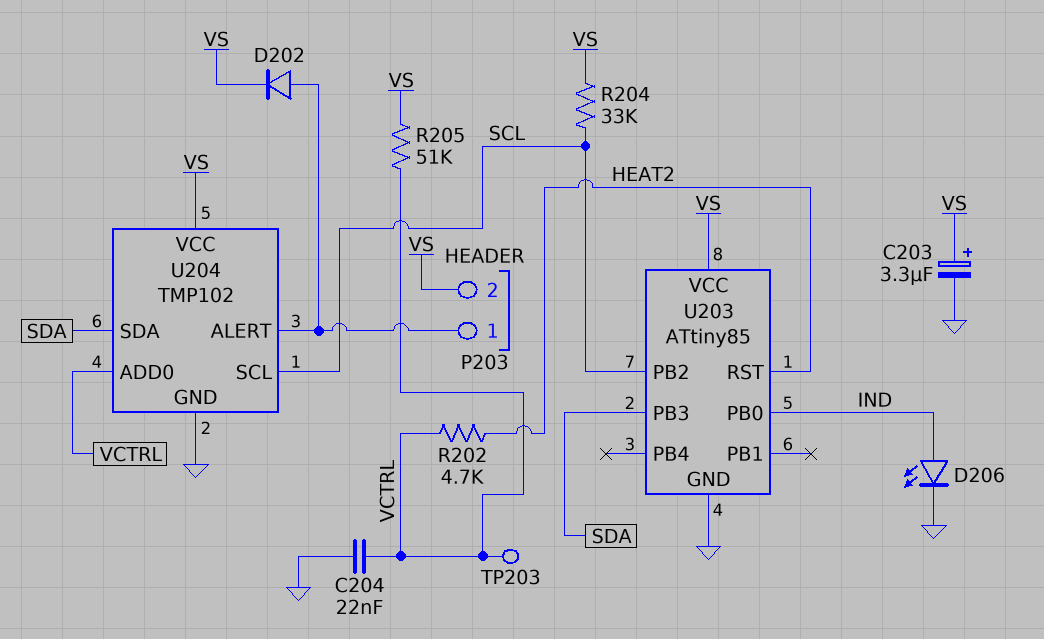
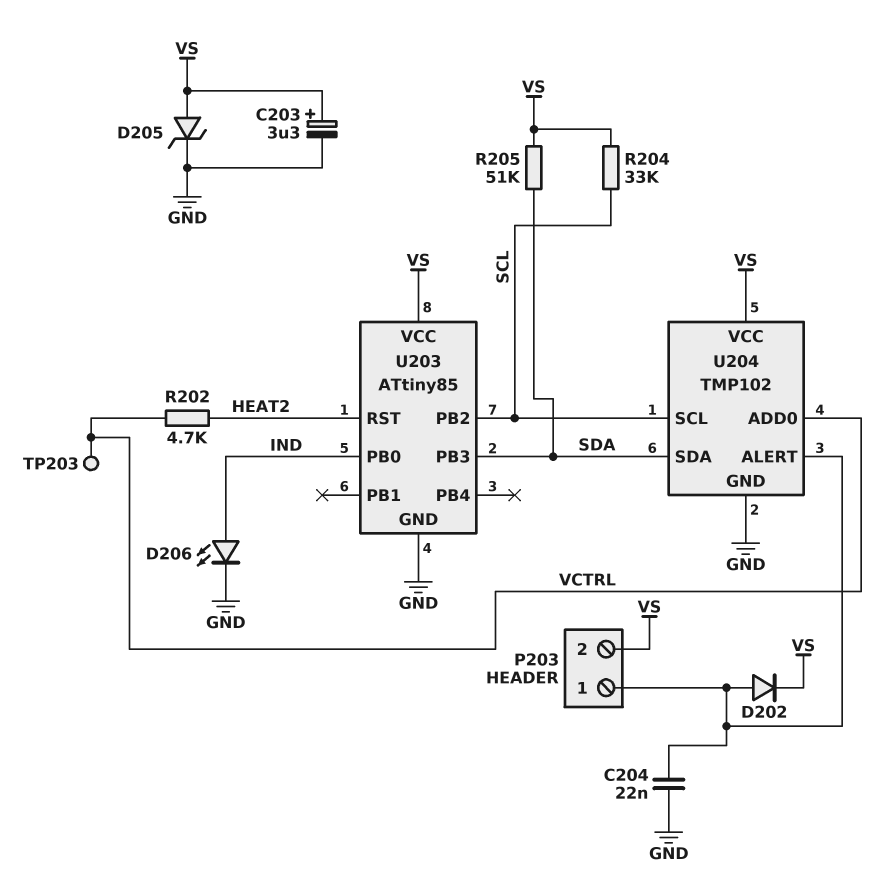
C204: 22nF (GND, VCTRL) -> 22nF (GND, P203/1)
D205: none -> zener (A VS, K GND)
R205: 51k (VCTRL, VS) -> 51k (SDA, VS)

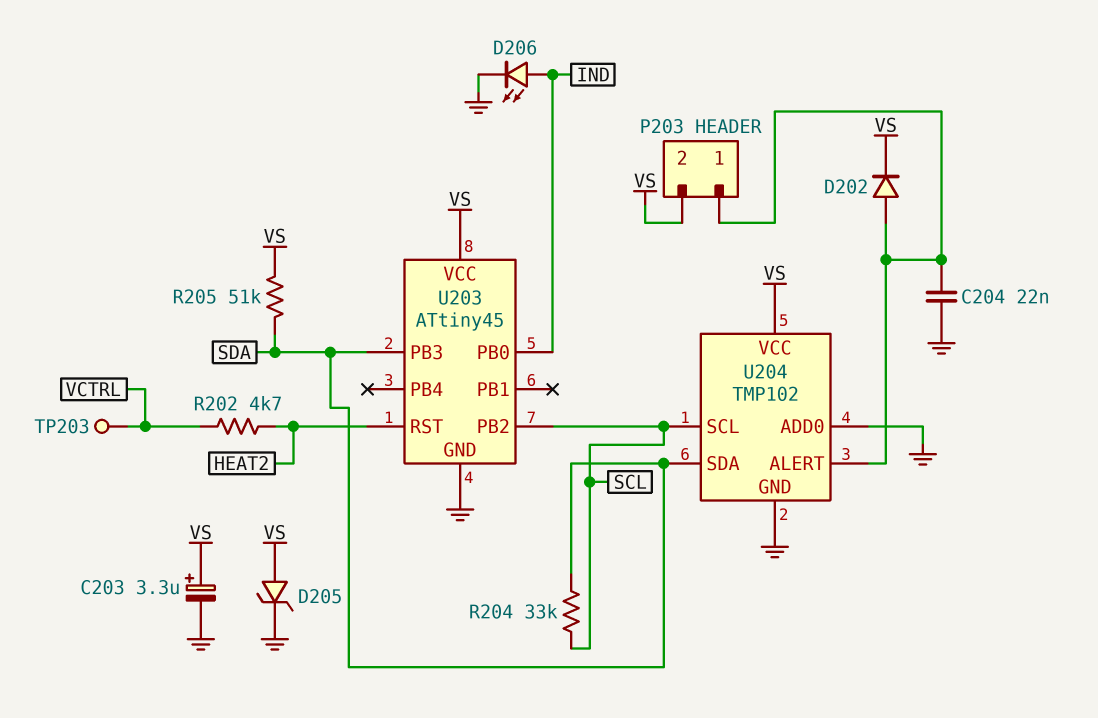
R204: 33k (SCL, VS) -> 33k (SCL, SDA)
U203: ATtiny85 -> ATtiny45
U204 pin ADD0: VCTRL -> GND

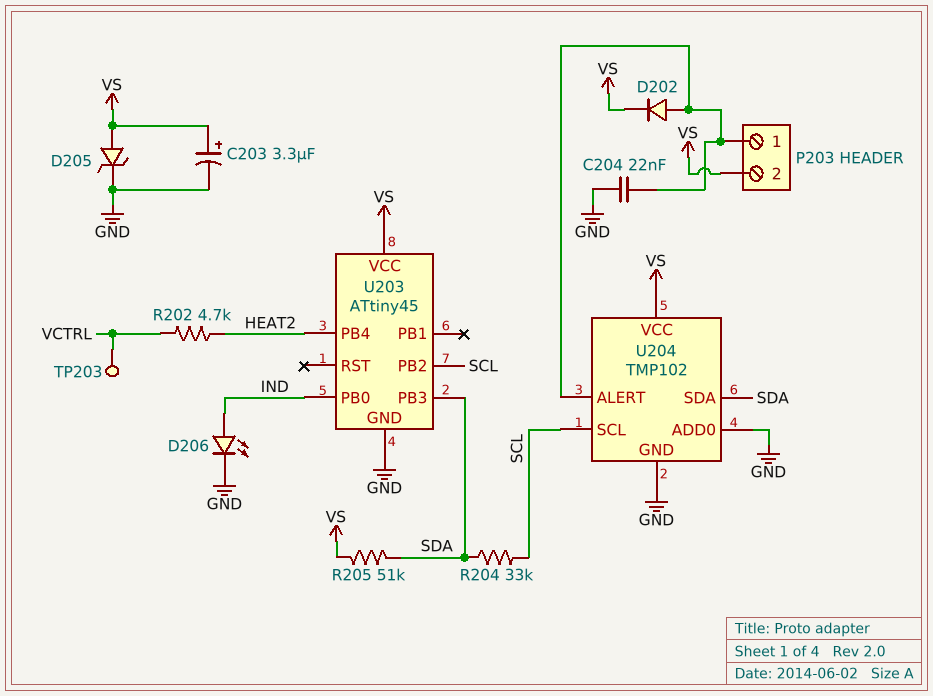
U203 pin PB4: none -> HEAT2
U203 pin RST: HEAT2 -> none

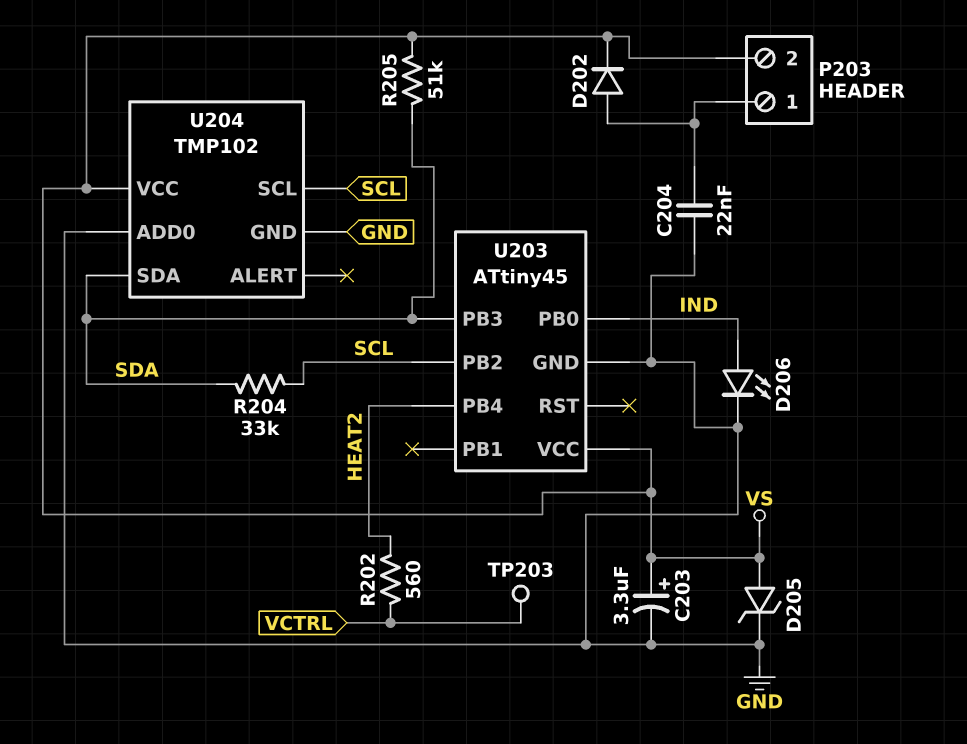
R202: 4.7k (HEAT2, VCTRL) -> 560 (HEAT2, VCTRL)
U204 pin ALERT: P203/1 -> none

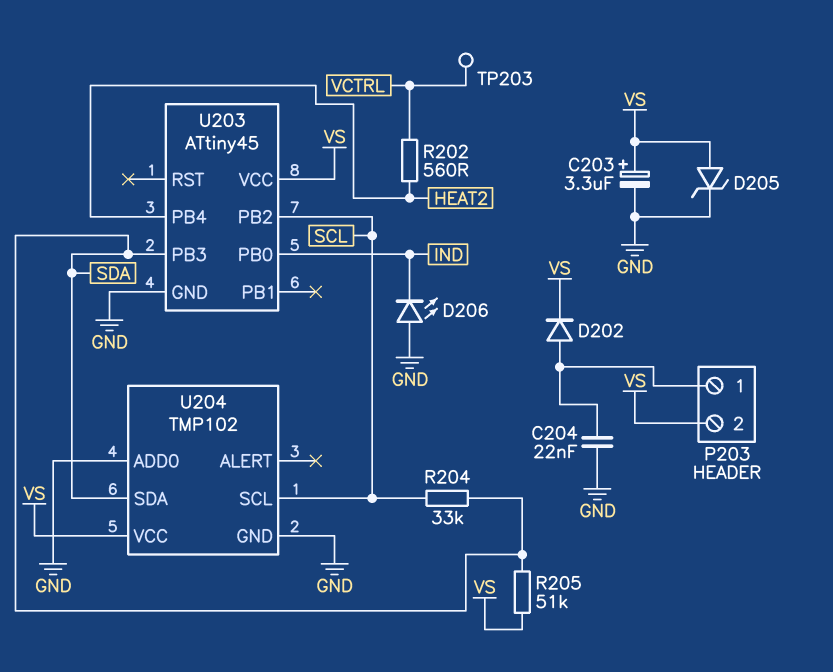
D206: LED (A IND, K GND) -> LED (A GND, K IND)

